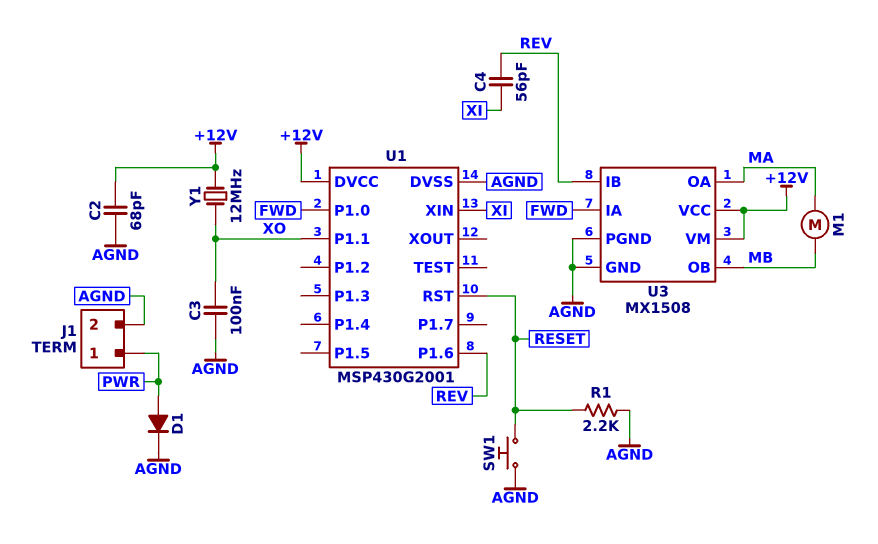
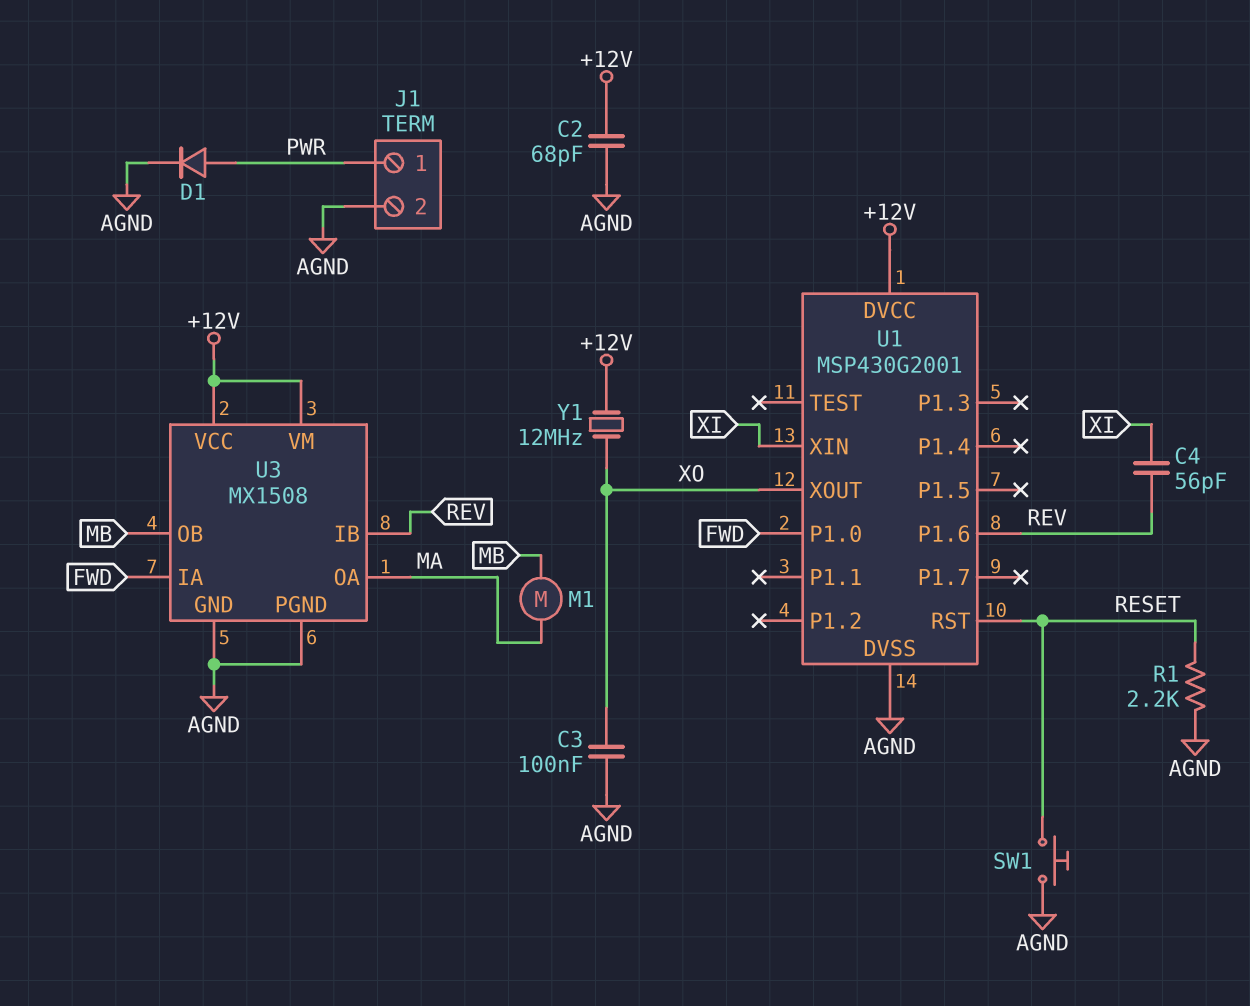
U1 pin P1.1: XO -> none
U1 pin XOUT: none -> XO

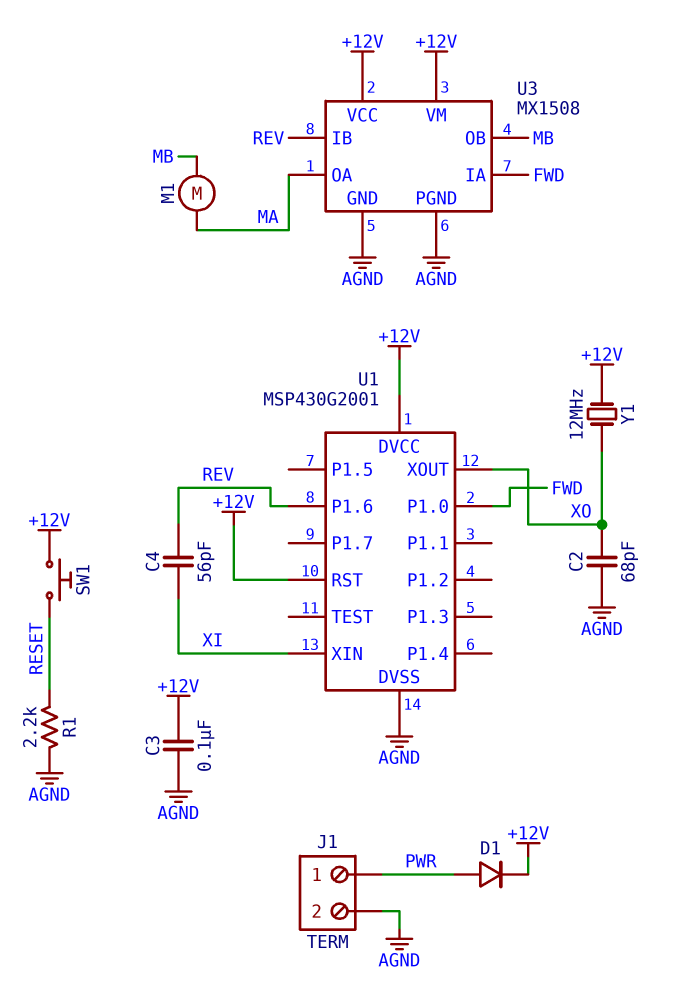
C2: 68pF (+12V, AGND) -> 68pF (AGND, XO)
C3: 100nF (AGND, XO) -> 100nF (+12V, AGND)
D1: diode (A PWR, K AGND) -> diode (A PWR, K +12V)
SW1: button (AGND, RESET) -> button (+12V, RESET)
U1 pin RST: RESET -> +12V

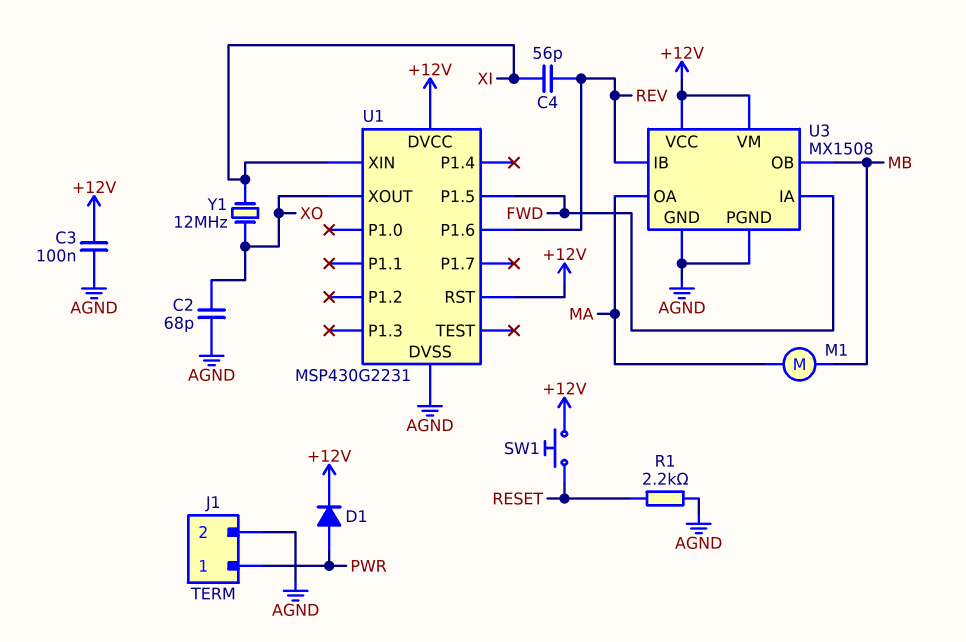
U1: MSP430G2001 -> MSP430G2231
U1 pin P1.0: FWD -> none
U1 pin P1.5: none -> FWD
Y1: 12MHz (+12V, XO) -> 12MHz (XI, XO)

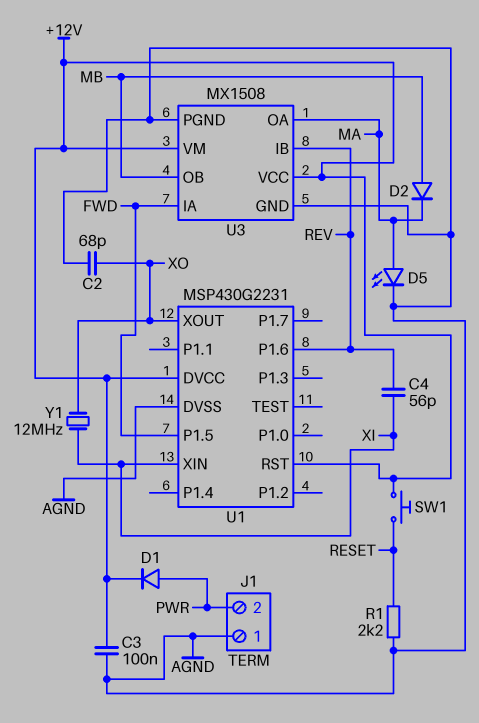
D2: none -> diode (A MB, K MA)
D5: none -> LED (A MA, K AGND)
J1 pin 1: PWR -> AGND
J1 pin 2: AGND -> PWR
M1: motor (MA, MB) -> none

